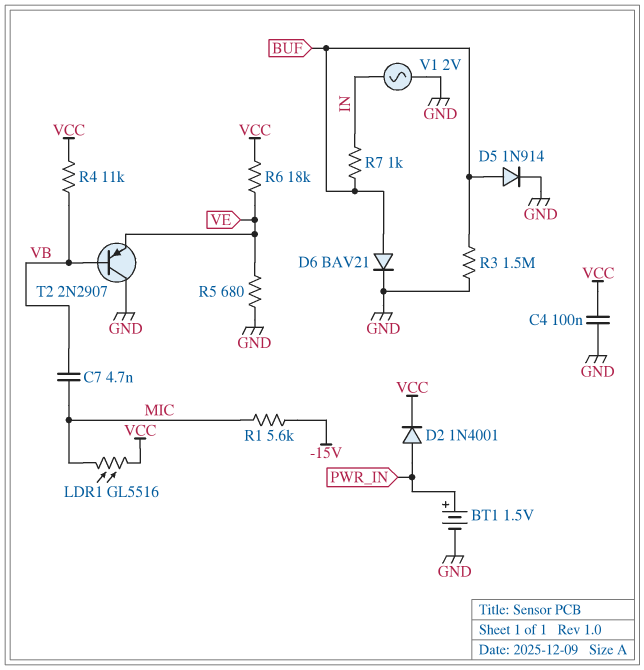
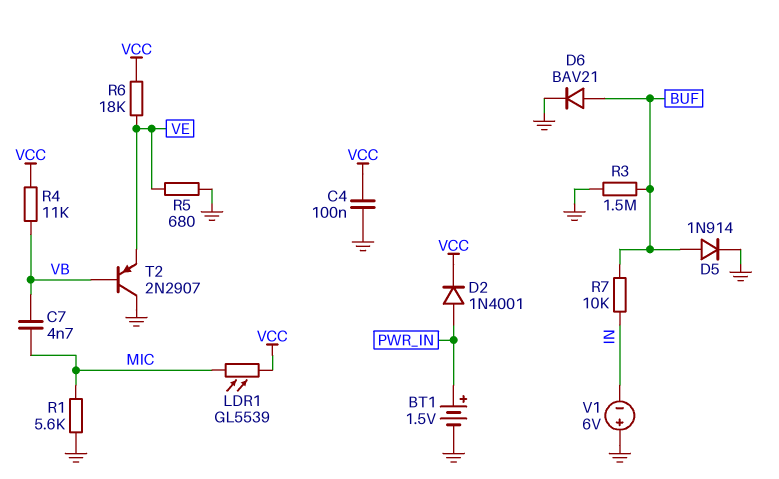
LDR1: GL5516 (MIC, VCC) -> GL5539 (MIC, VCC)
R1: 5.6k (-15V, MIC) -> 5.6k (GND, MIC)
R7: 1k (BUF, IN) -> 10k (BUF, IN)
V1: AC 2V (GND, IN) -> 6V (plus GND, minus IN)

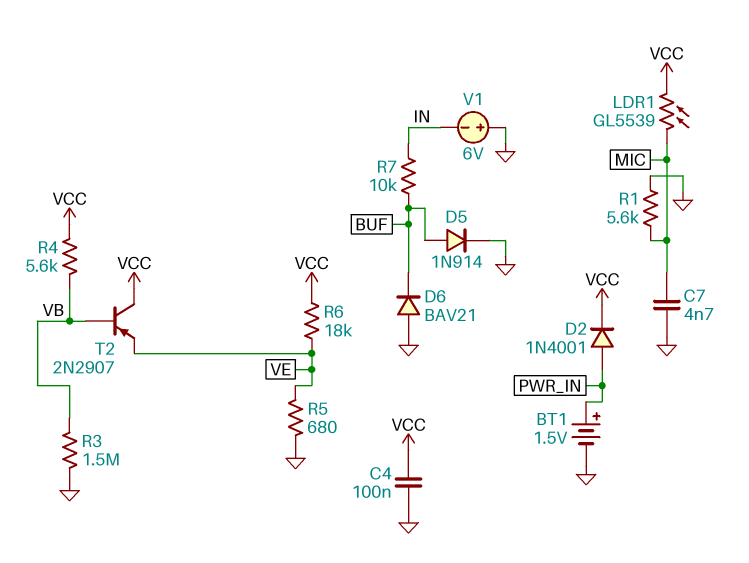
C7: 4.7nF (MIC, VB) -> 4.7nF (GND, MIC)
D6: diode BAV21 (A BUF, K GND) -> diode BAV21 (A GND, K BUF)
R3: 1.5M (BUF, GND) -> 1.5M (GND, VB)
R4: 11k (VB, VCC) -> 5.6k (VB, VCC)
T2: PNP 2N2907 (B VB, C GND, E VE) -> PNP 2N2907 (B VB, C VCC, E VE)

